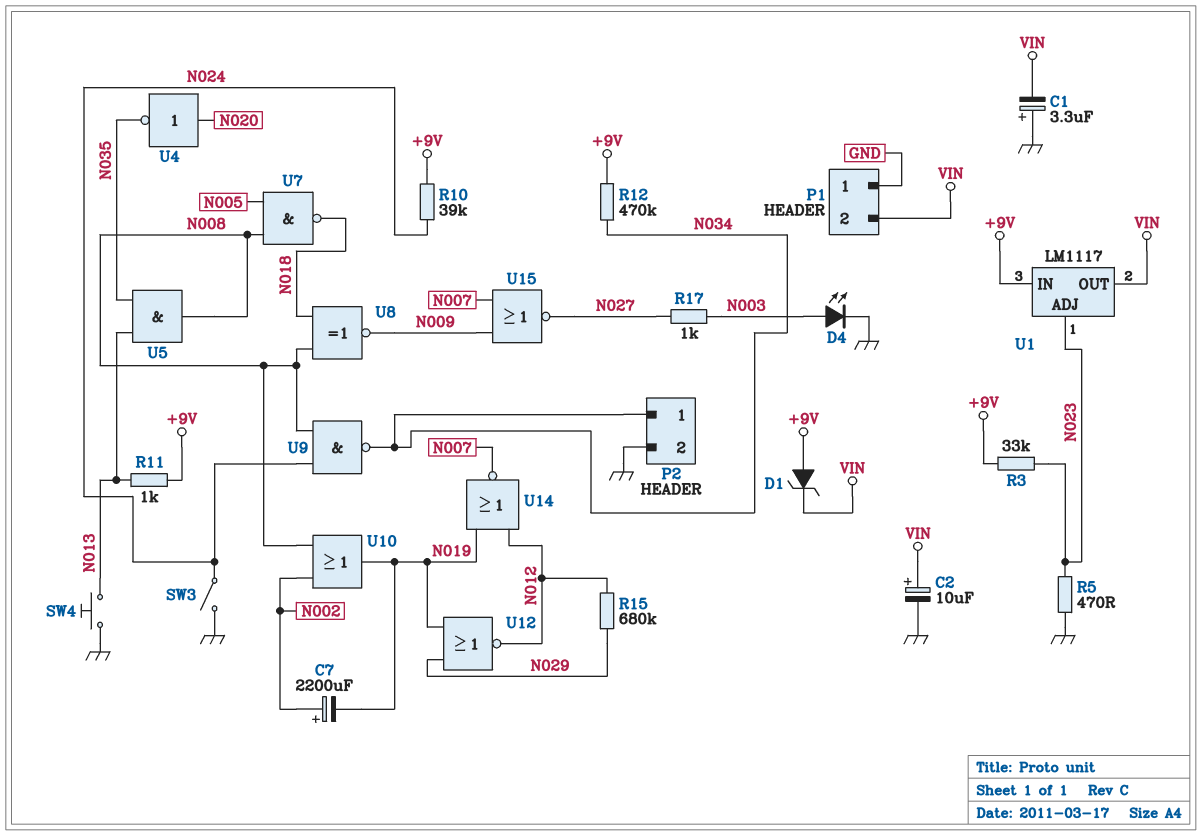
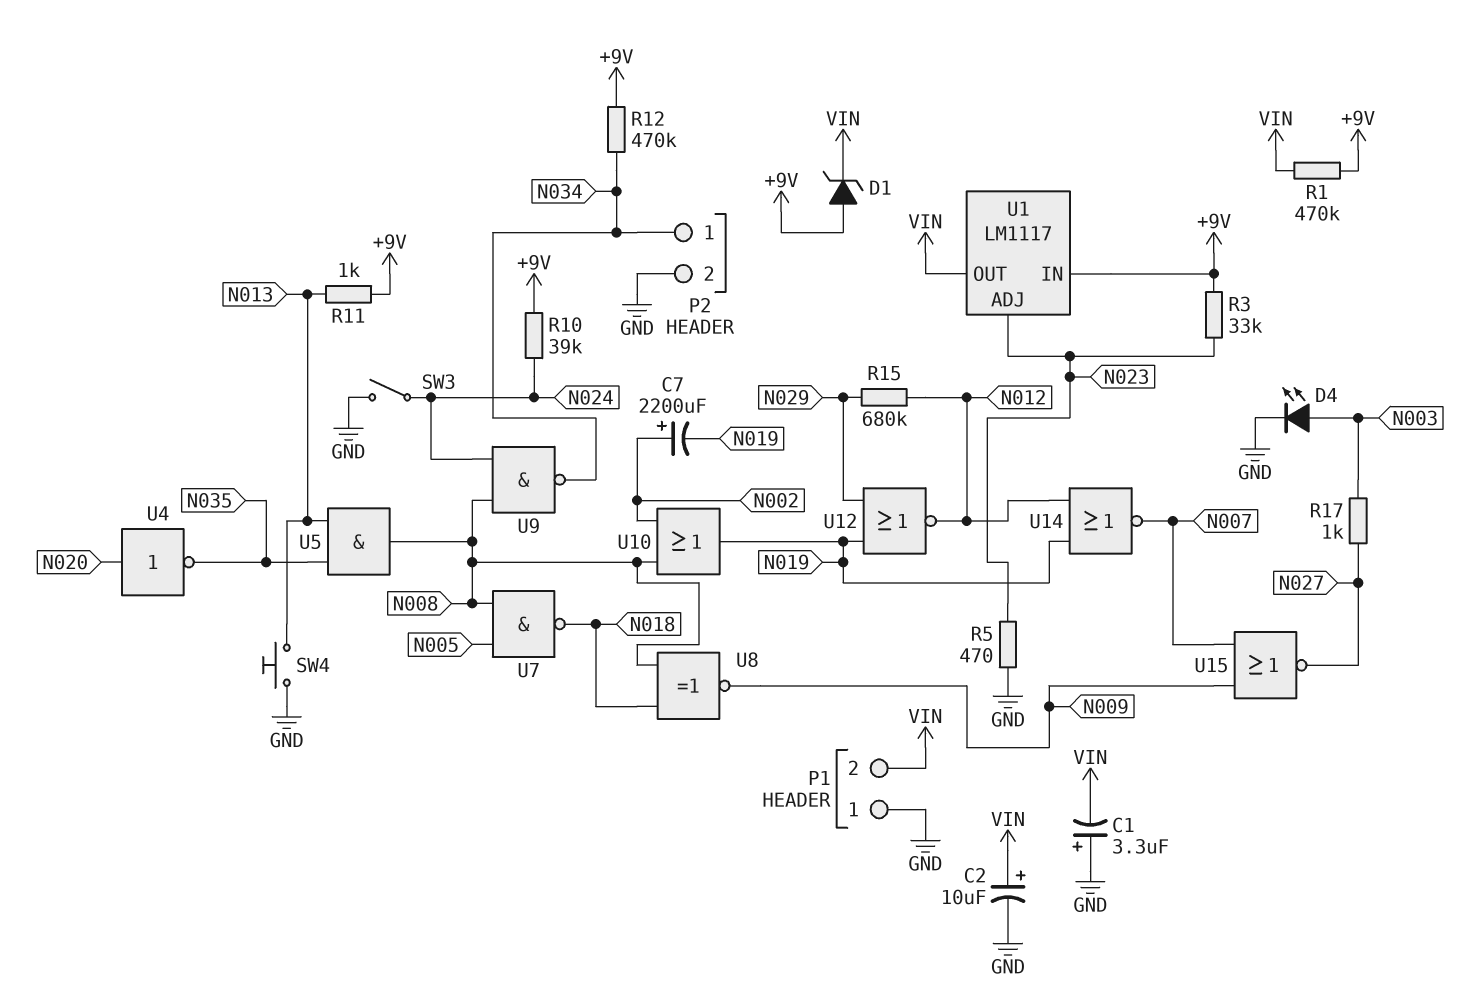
R1: none -> 470k (+9V, VIN)

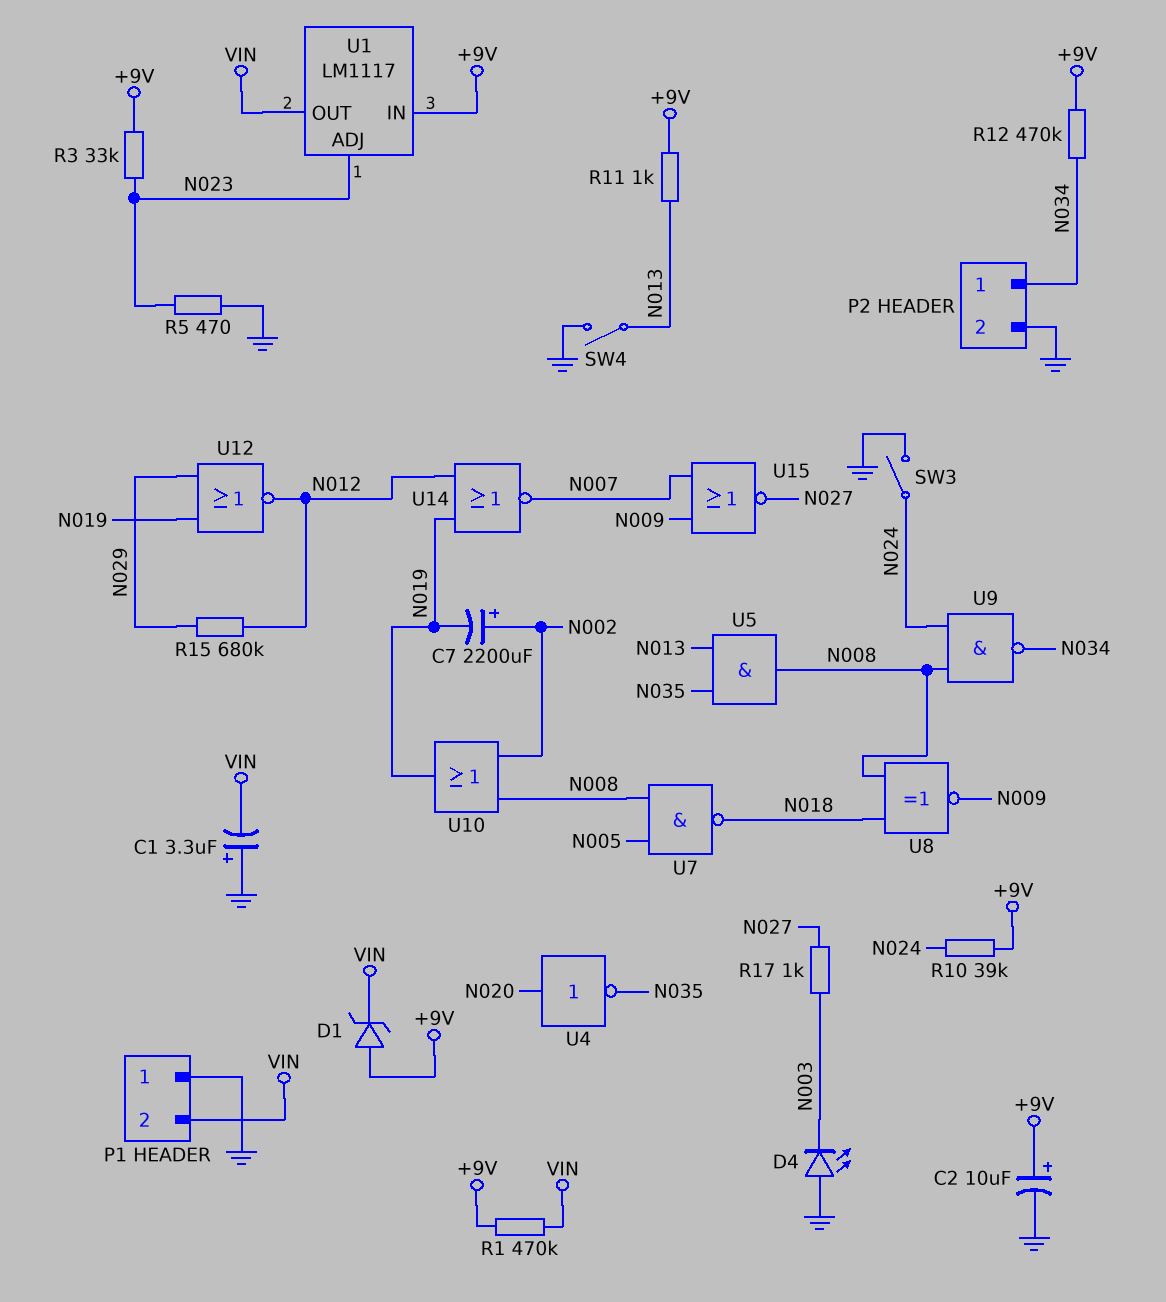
C2: 10uF (plus VIN, minus GND) -> 10uF (plus +9V, minus GND)
D4: LED (A N003, K GND) -> LED (A GND, K N003)
SW4: button (GND, N013) -> switch (GND, N013)

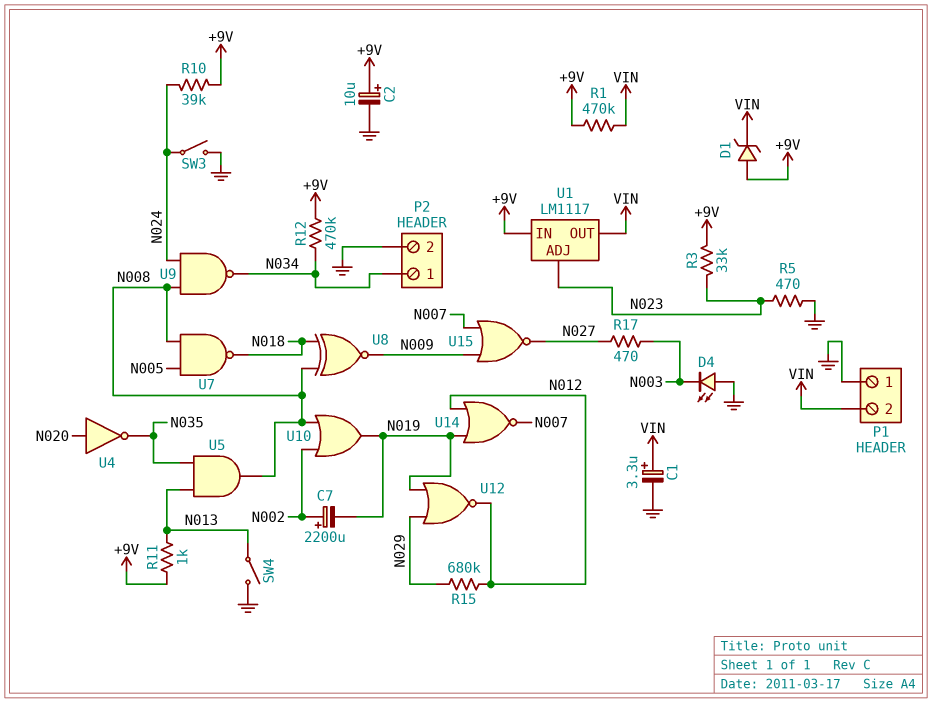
C1: 3.3uF (plus GND, minus VIN) -> 3.3uF (plus VIN, minus GND)
R17: 1k (N003, N027) -> 470 (N003, N027)

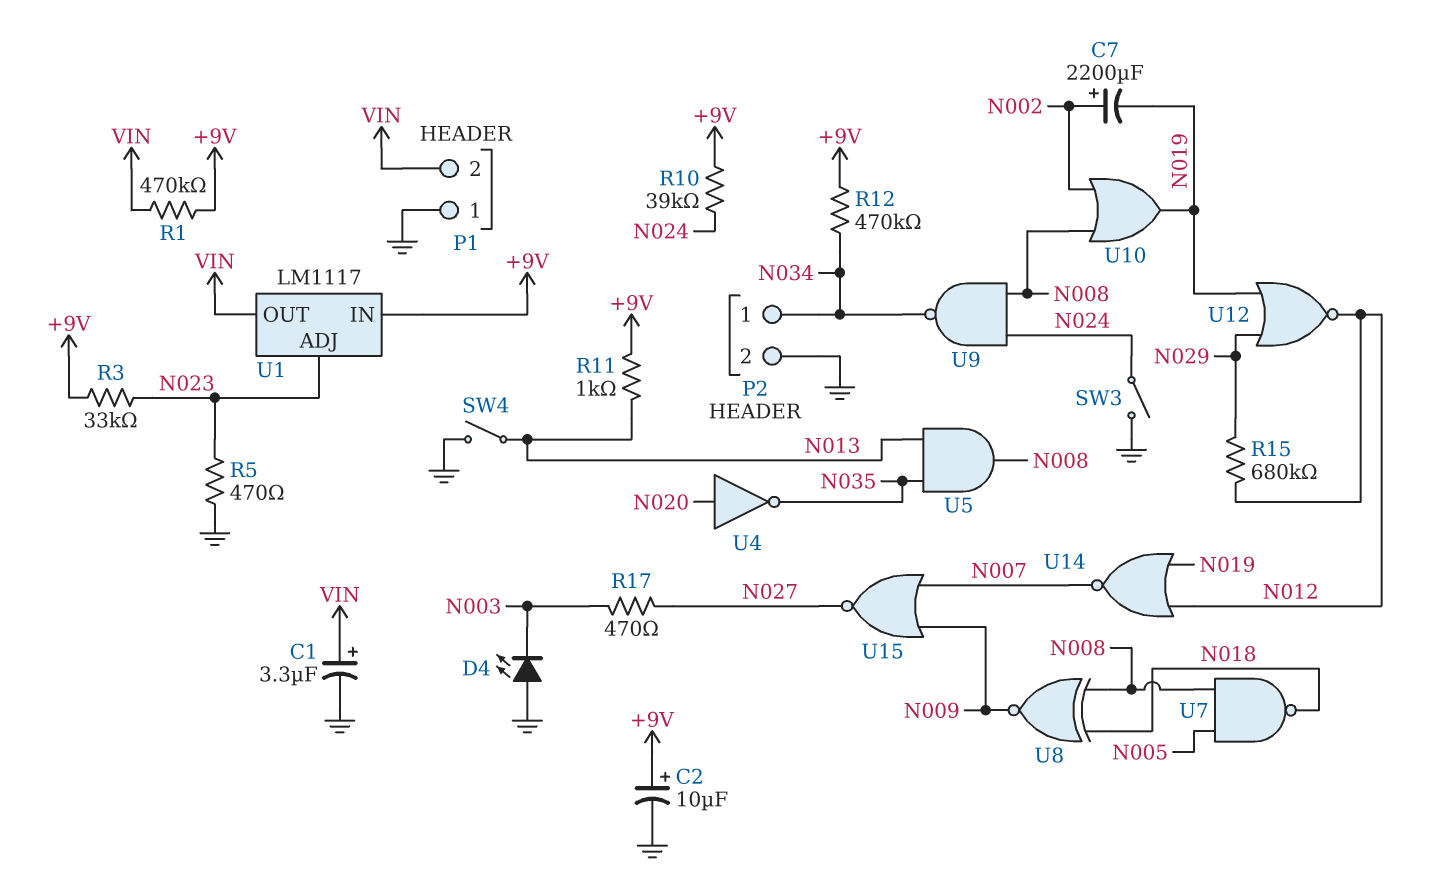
D1: zener (A +9V, K VIN) -> none

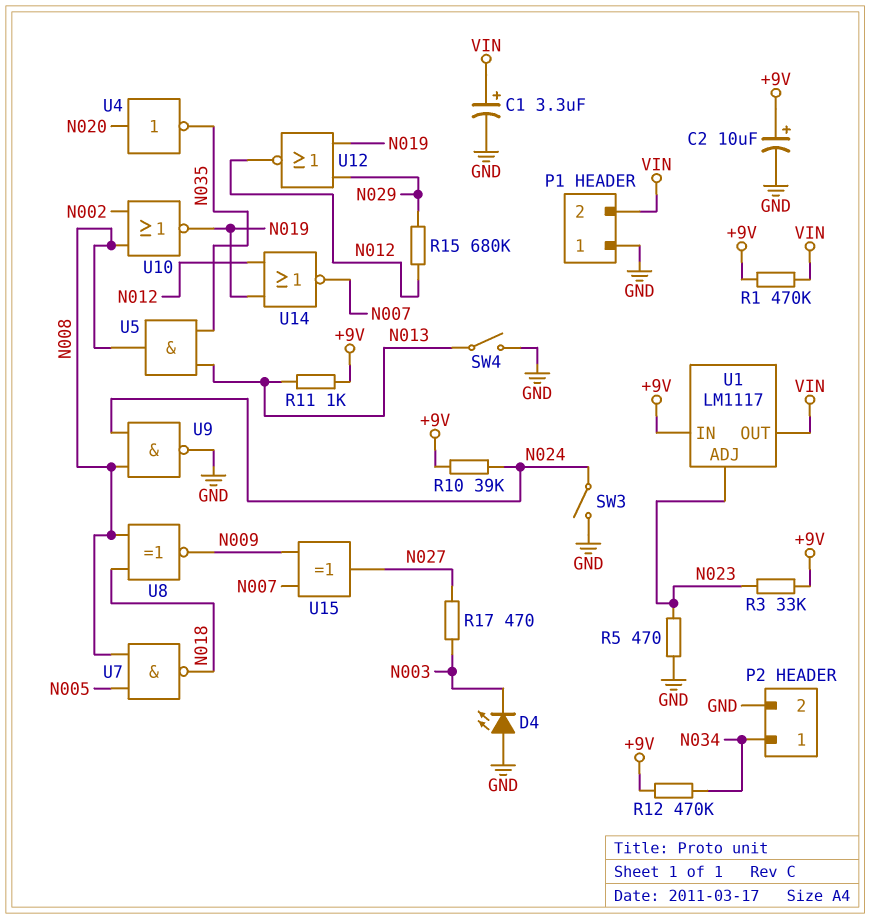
C7: 2200uF (plus N002, minus N019) -> none
U9: NAND (in N008, in N024, out N034) -> NAND (in N008, in N024, out GND)
U10: OR (in N002, in N008, out N019) -> NOR (in N002, in N008, out N019)
U15: NOR (in N007, in N009, out N027) -> XOR (in N007, in N009, out N027)

